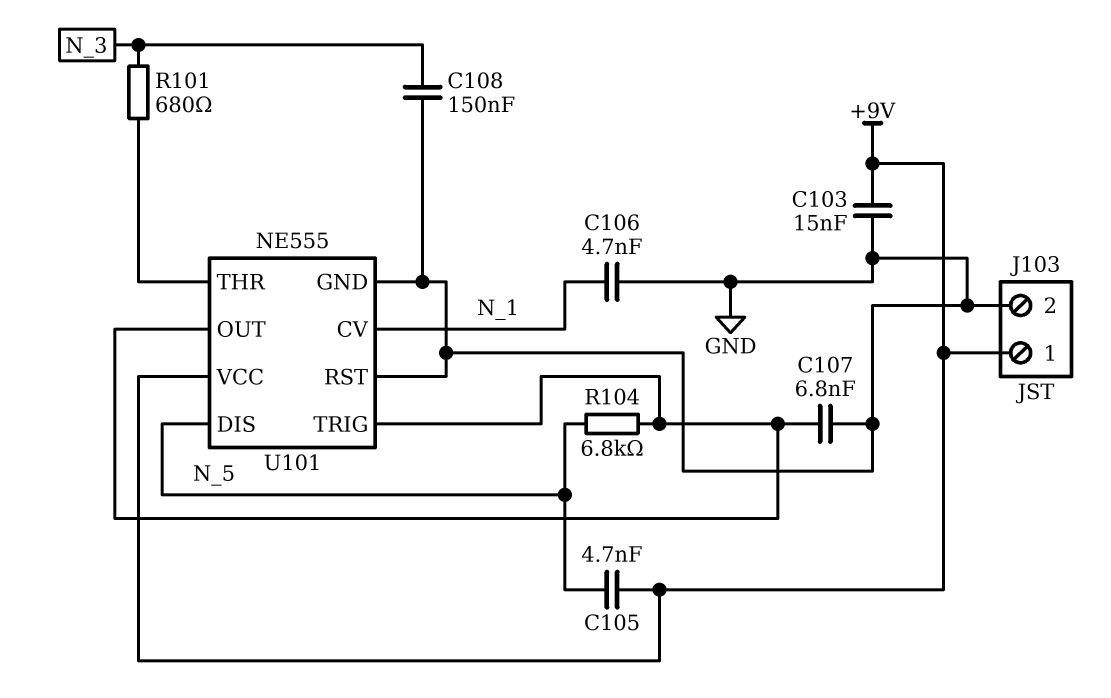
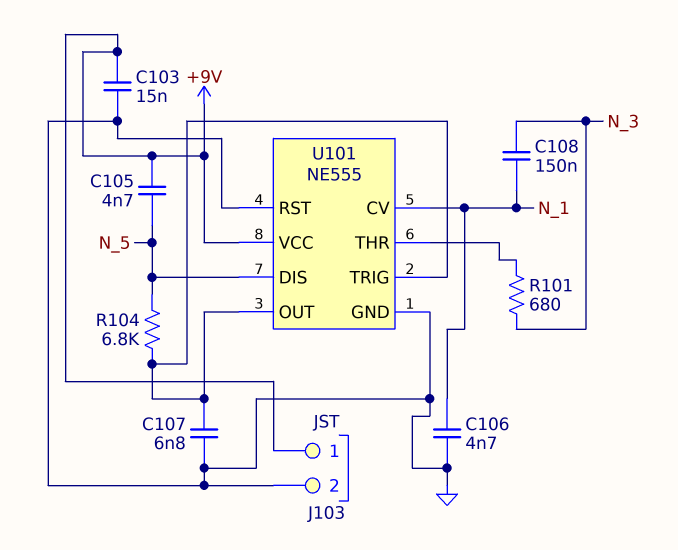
C108: 150nF (GND, N_3) -> 150nF (N_1, N_3)

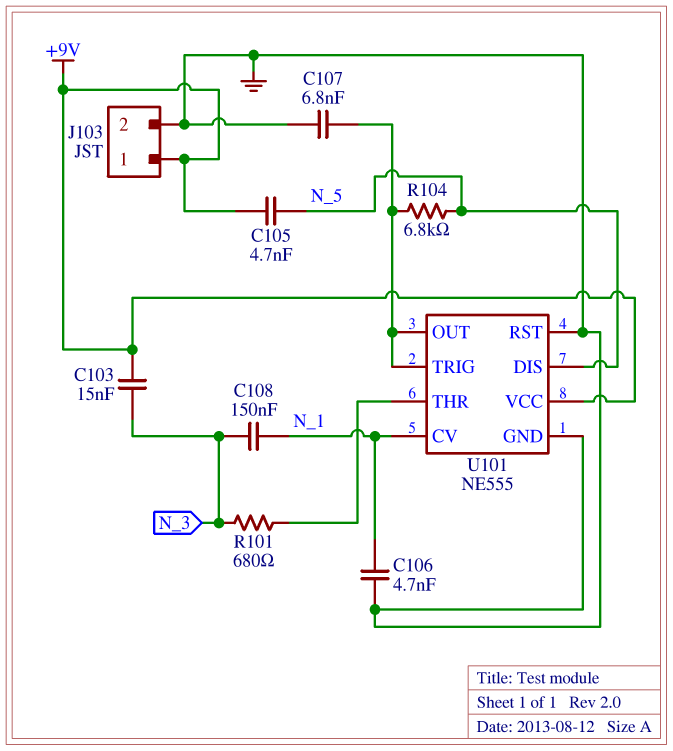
C103: 15nF (+9V, GND) -> 15nF (+9V, N_3)

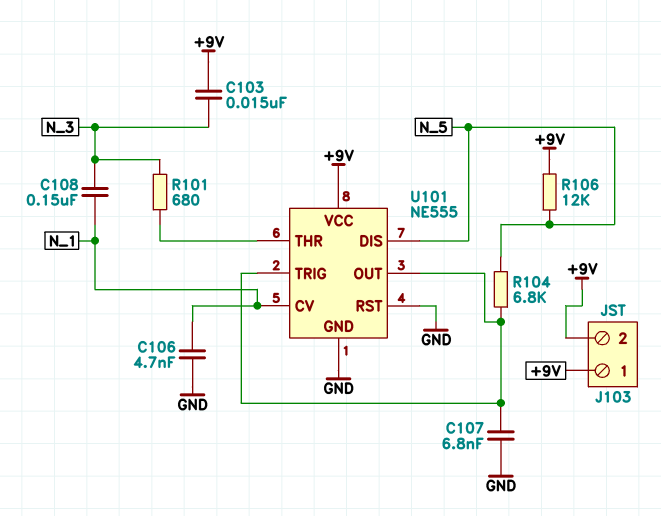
C105: 4.7nF (+9V, N_5) -> none
J103 pin 2: GND -> +9V
R106: none -> 12k (+9V, N_5)

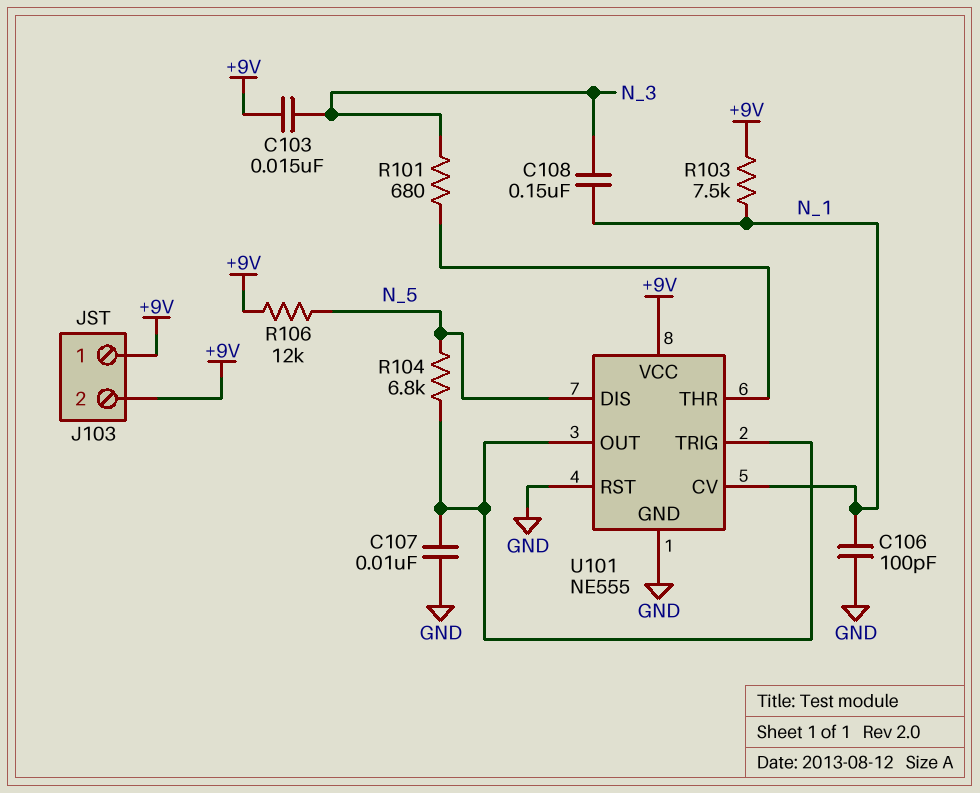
C106: 4.7nF (GND, N_1) -> 100pF (GND, N_1)
C107: 6.8nF (GND, U101/OUT) -> 10nF (GND, U101/OUT)
R103: none -> 7.5k (+9V, N_1)

